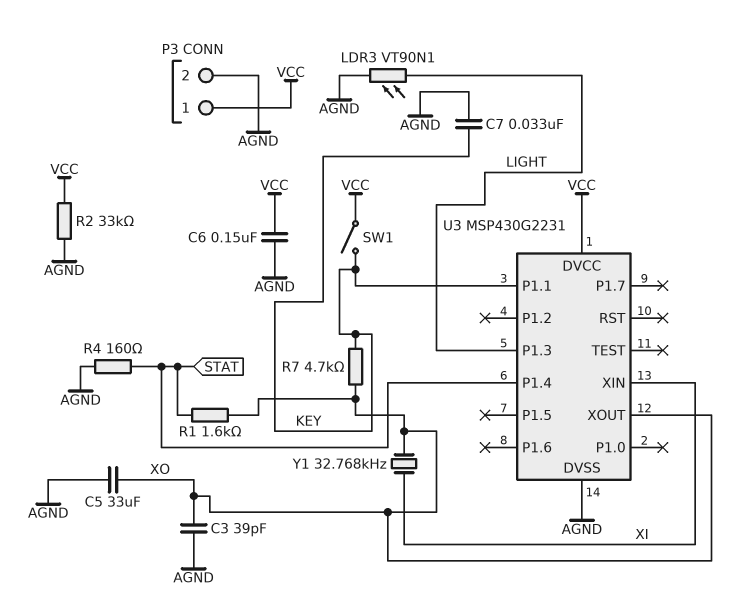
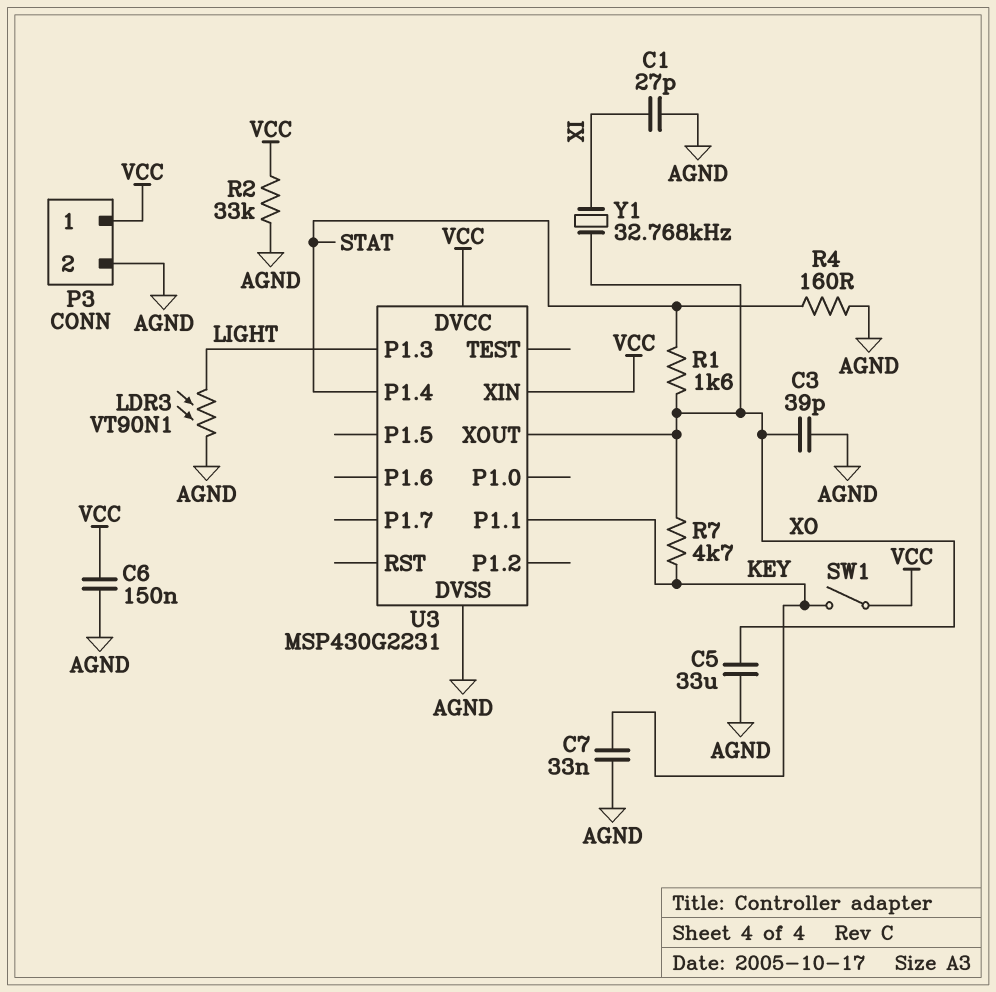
C1: none -> 27pF (AGND, XI)
U3 pin XIN: XI -> VCC

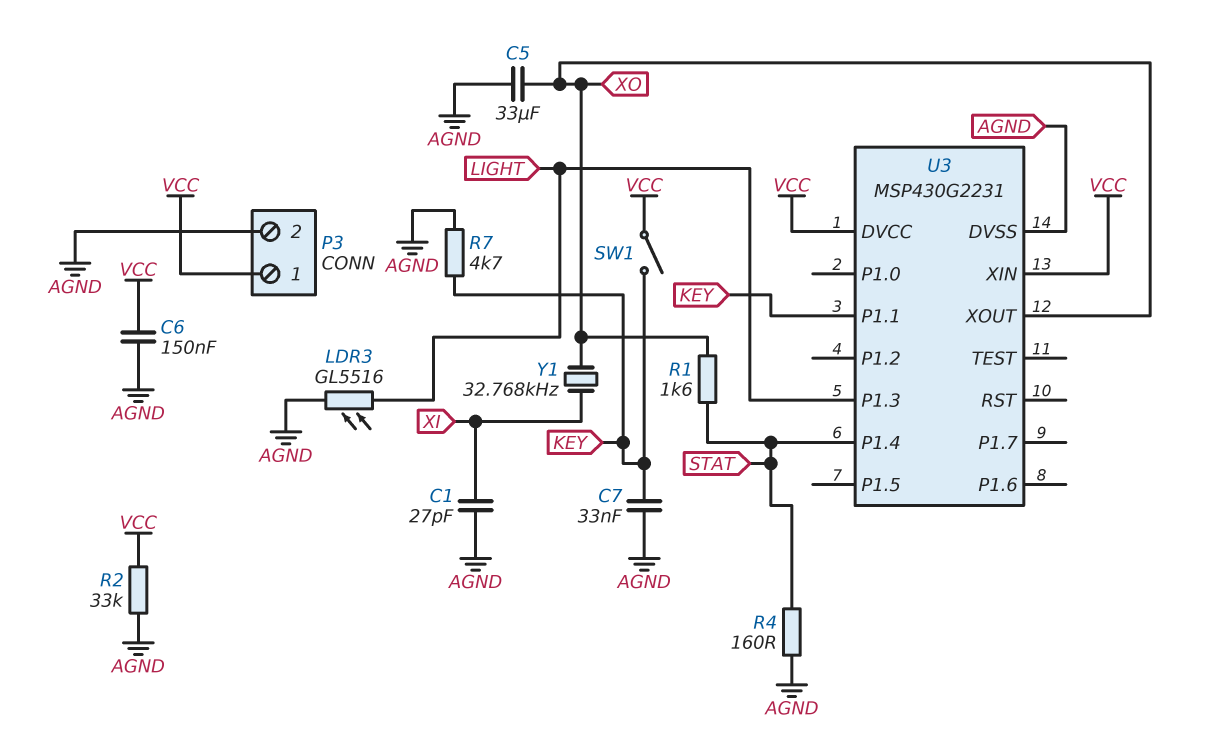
C3: 39pF (AGND, XO) -> none
LDR3: VT90N1 (AGND, LIGHT) -> GL5516 (AGND, LIGHT)
R7: 4.7k (KEY, XO) -> 4.7k (AGND, KEY)

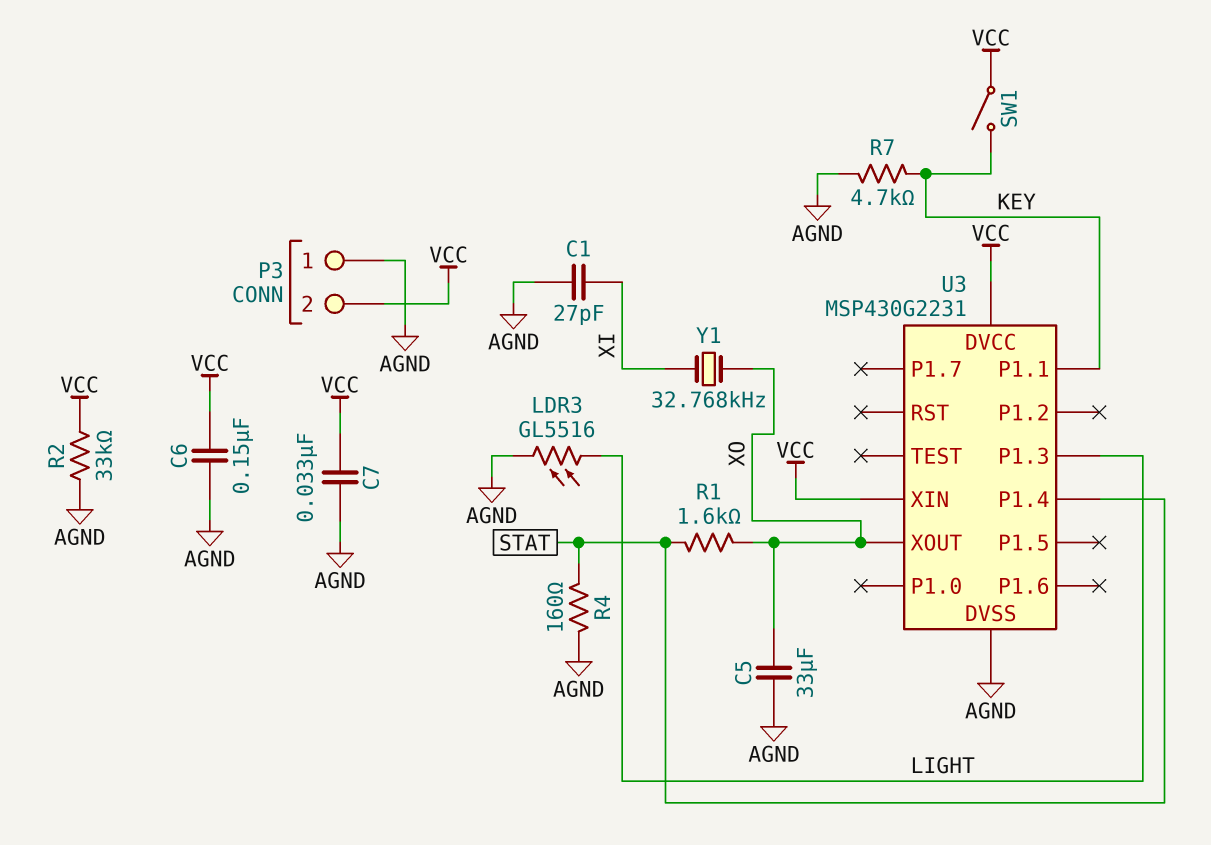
C7: 33nF (AGND, KEY) -> 33nF (AGND, VCC)
P3 pin 1: VCC -> AGND
P3 pin 2: AGND -> VCC

